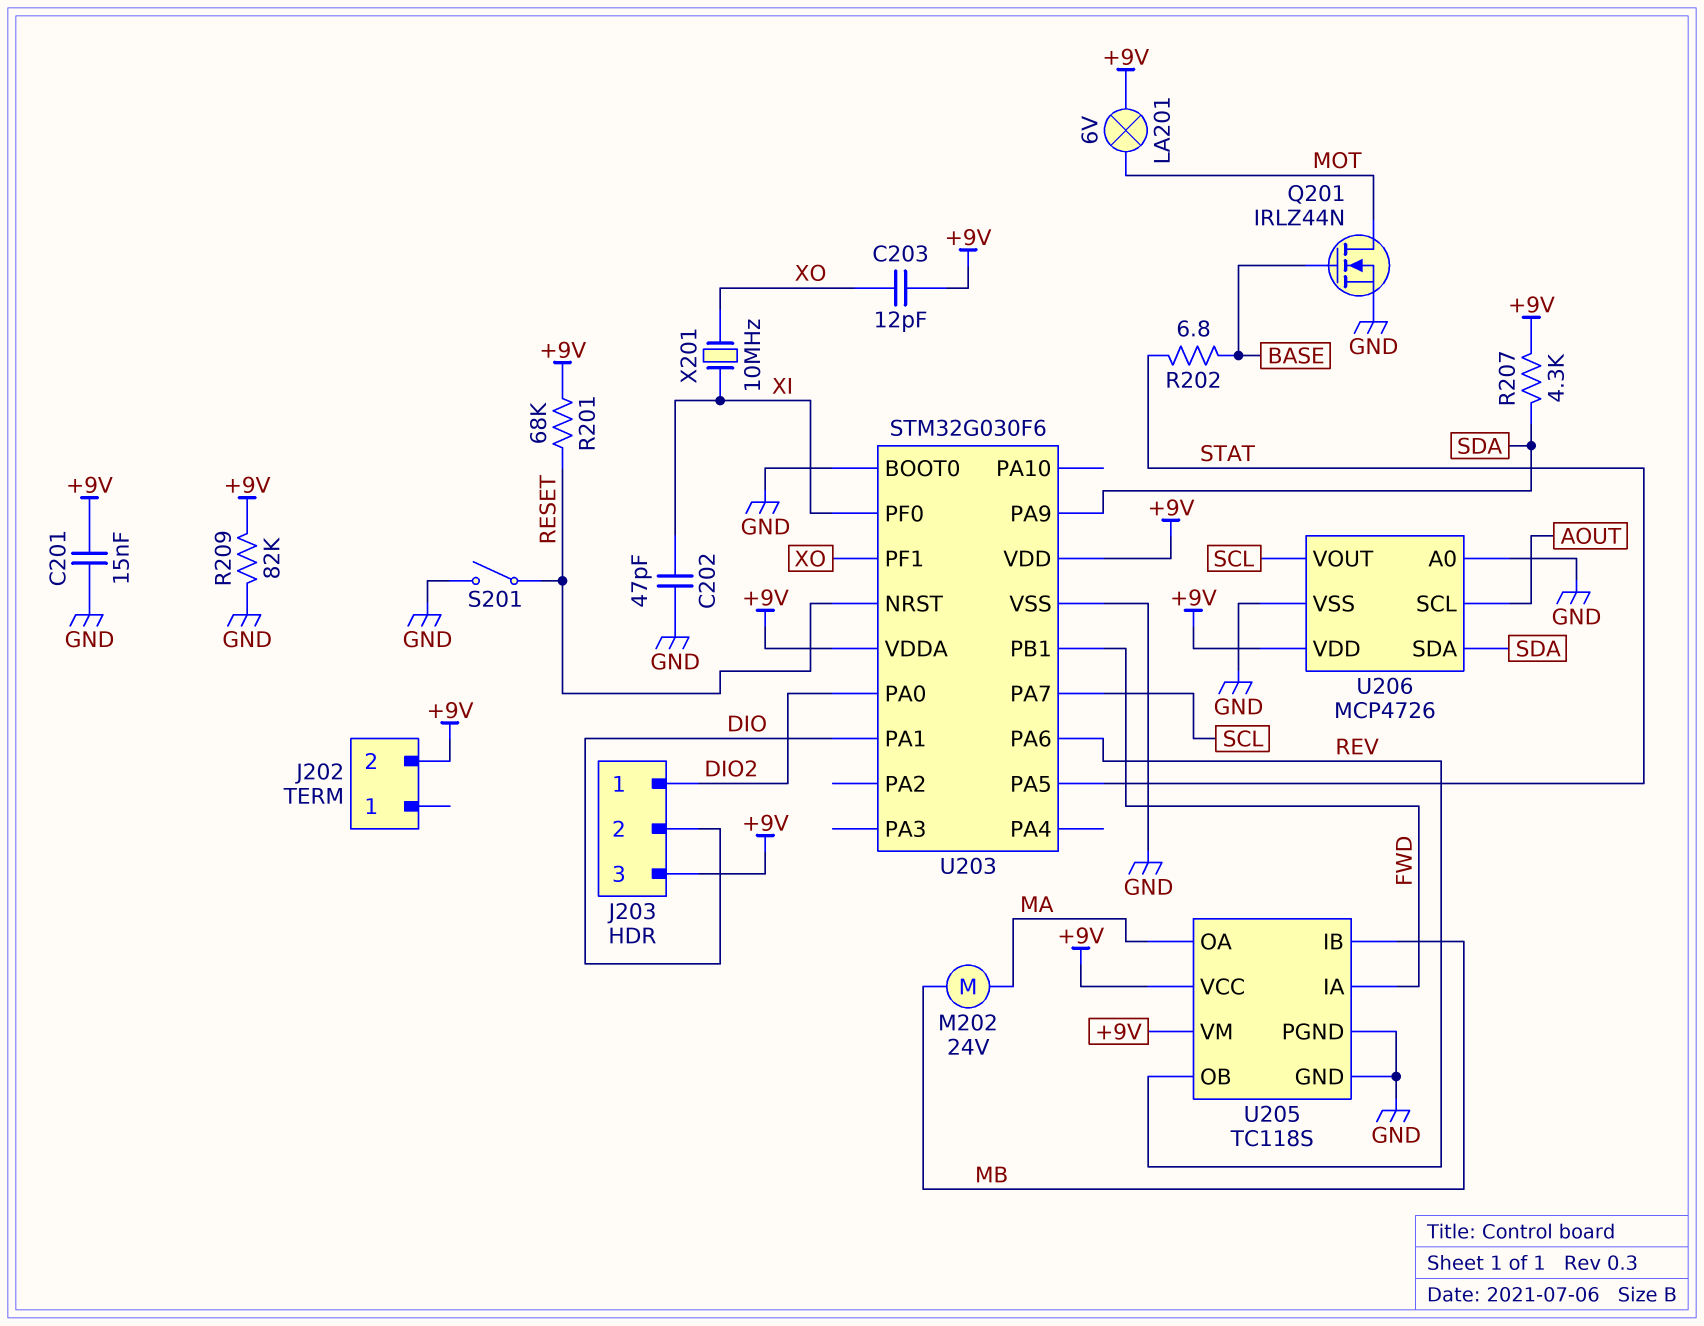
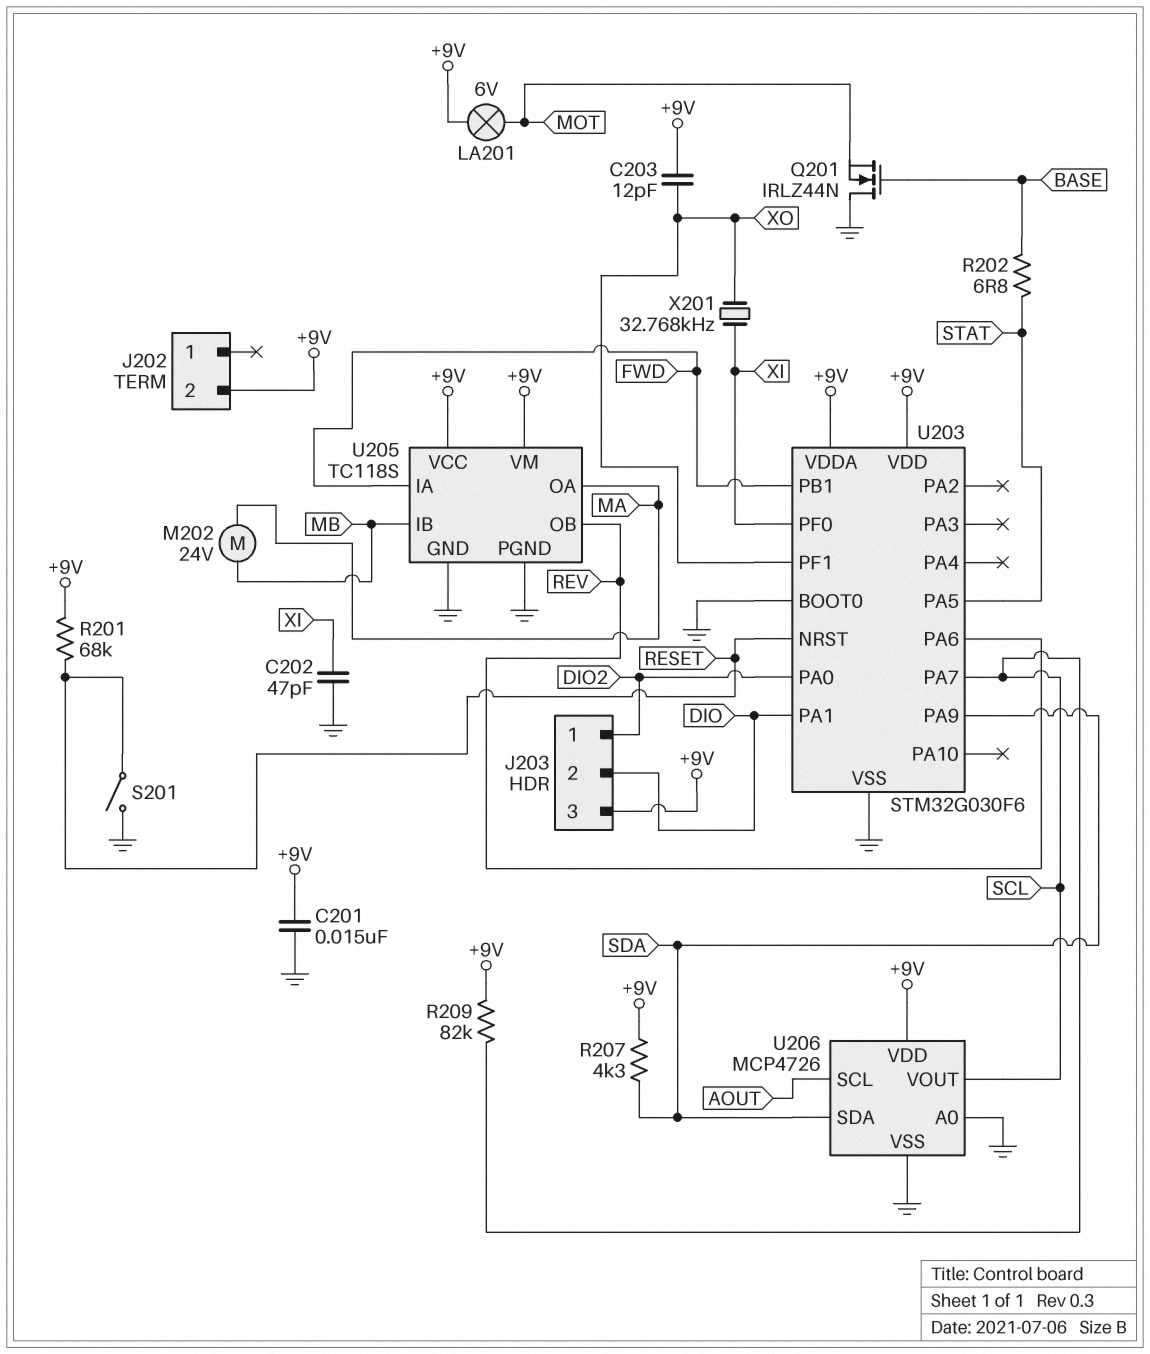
Q201: NMOS IRLZ44N (G BASE, D MOT, S GND) -> NMOS IRLZ44N (G BASE, D GND, S MOT)
R209: 82k (+9V, GND) -> 82k (+9V, SCL)
X201: 10MHz (XI, XO) -> 32.768kHz (XI, XO)

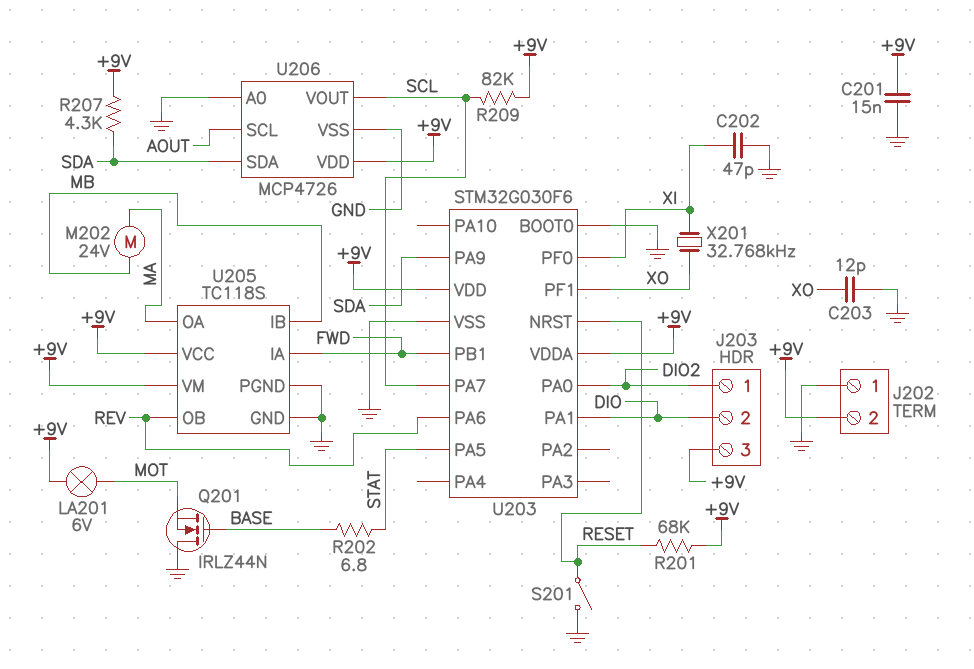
C203: 12pF (+9V, XO) -> 12pF (GND, XO)
J202 pin 1: none -> GND

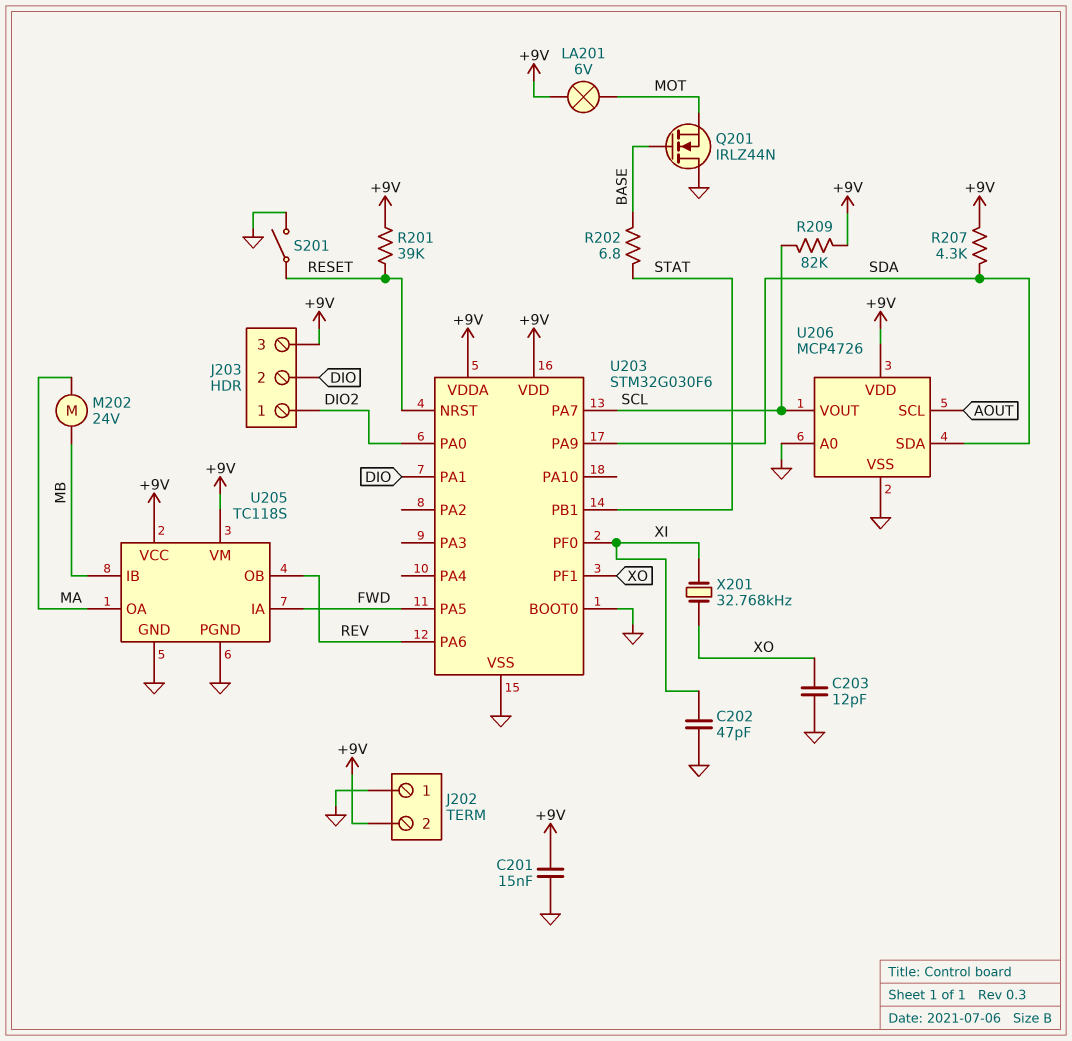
R201: 68k (+9V, RESET) -> 39k (+9V, RESET)
U203 pin PA5: STAT -> FWD
U203 pin PB1: FWD -> STAT

